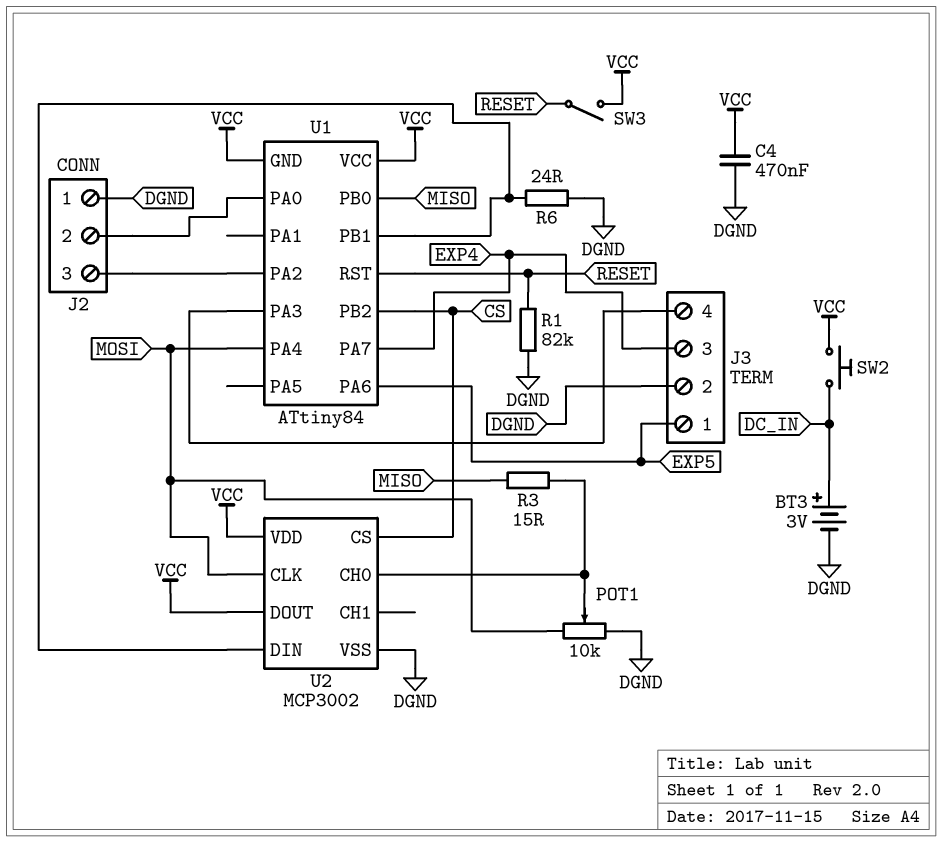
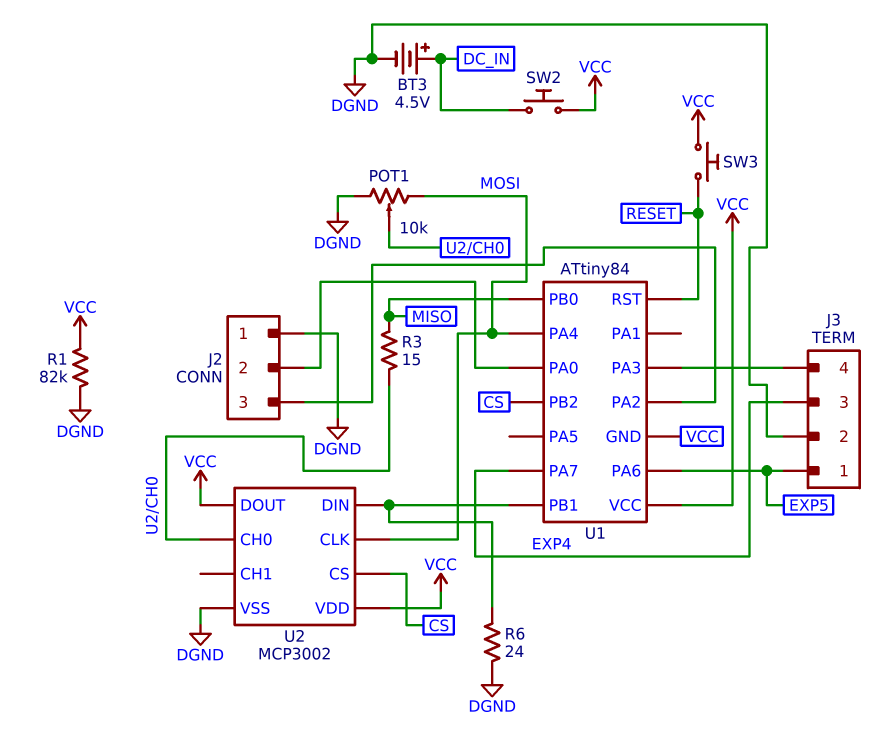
BT3: 3V (plus DC_IN, minus DGND) -> 4.5V (plus DC_IN, minus DGND)
C4: 470nF (DGND, VCC) -> none
R1: 82k (DGND, RESET) -> 82k (DGND, VCC)
SW3: switch (RESET, VCC) -> button (RESET, VCC)

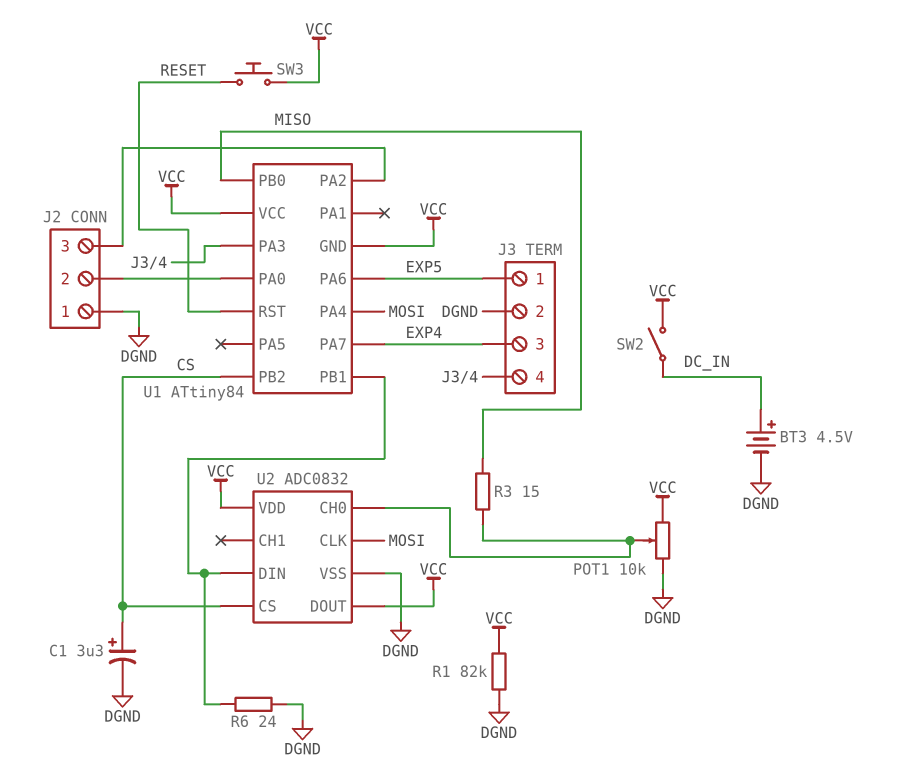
C1: none -> 3.3uF (plus CS, minus DGND)
POT1: 10k (DGND, MOSI, wiper U2/CH0) -> 10k (DGND, VCC, wiper U2/CH0)
SW2: button (DC_IN, VCC) -> switch (DC_IN, VCC)
U2: MCP3002 -> ADC0832

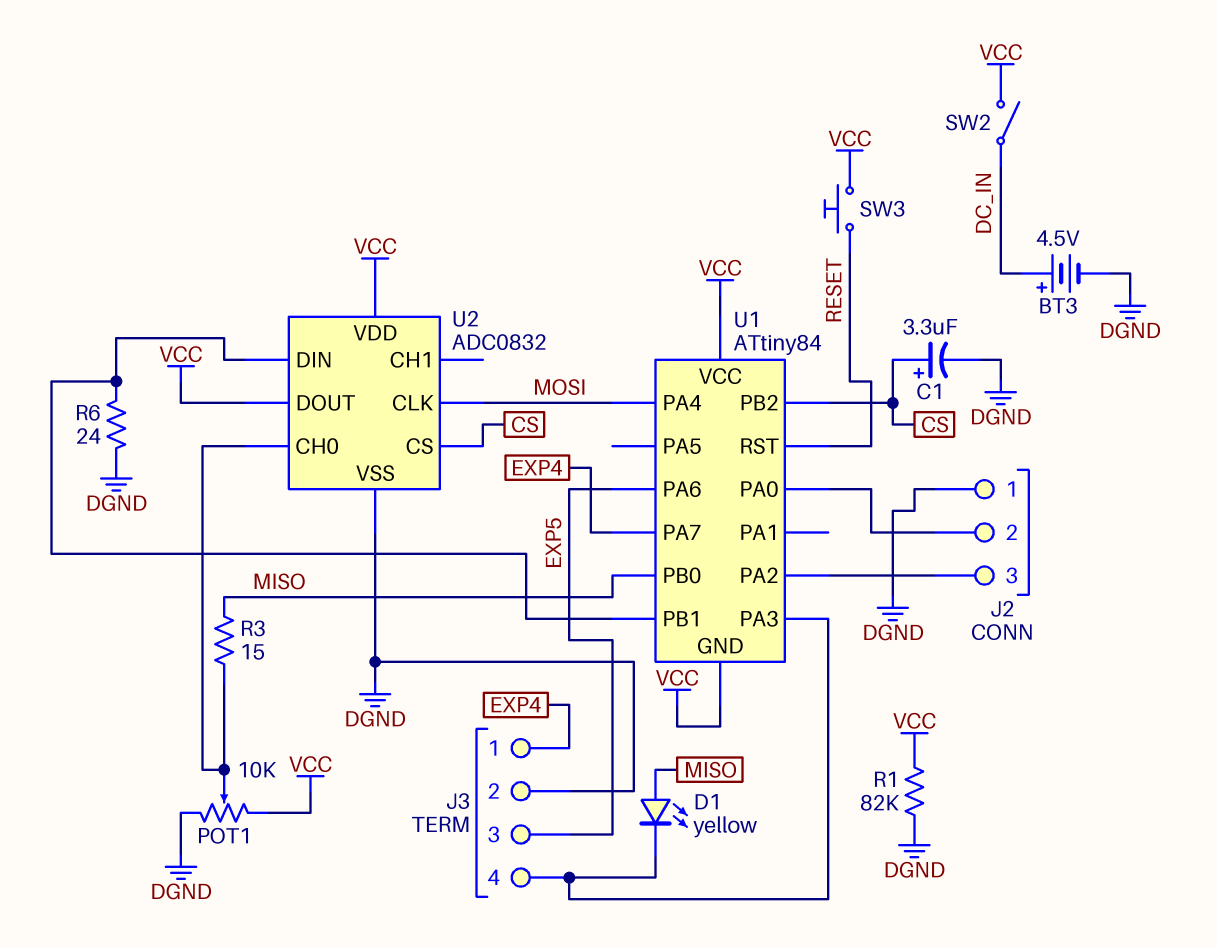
D1: none -> LED yellow (A MISO, K J3/4)
J3 pin 1: EXP5 -> EXP4
J3 pin 3: EXP4 -> EXP5

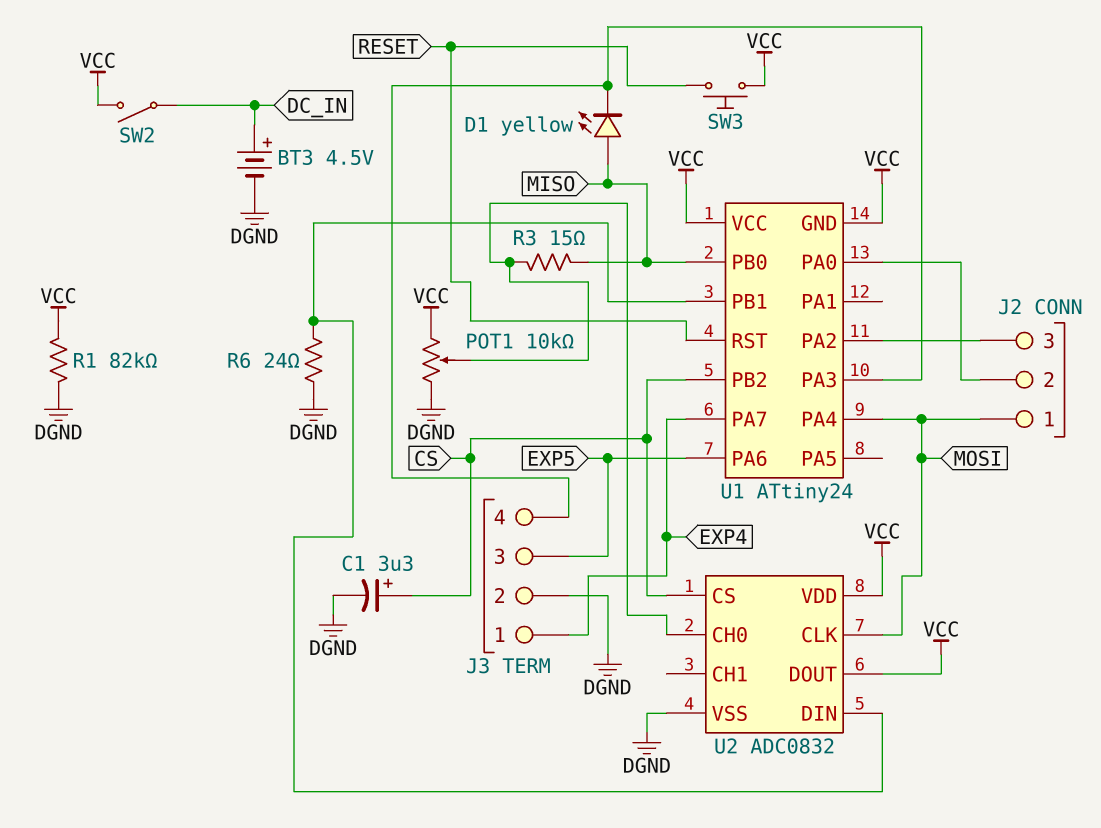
J2 pin 1: DGND -> MOSI
U1: ATtiny84 -> ATtiny24

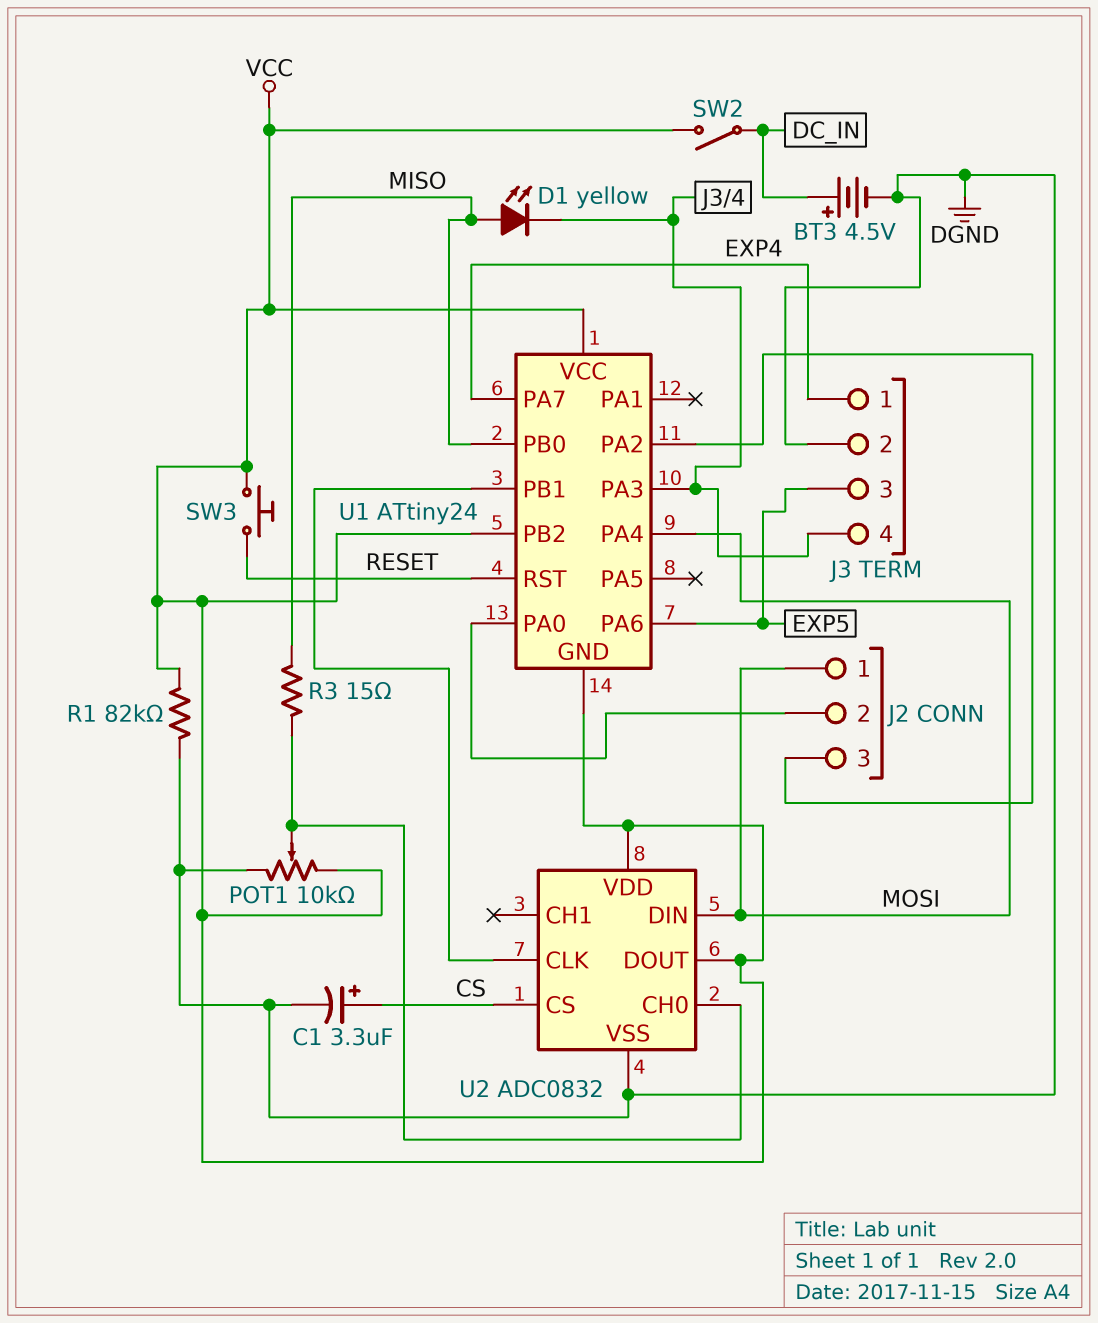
R6: 24 (DGND, U1/PB1) -> none
U1 pin PB2: CS -> VCC
U2 pin CLK: MOSI -> U1/PB1
U2 pin DIN: U1/PB1 -> MOSI

